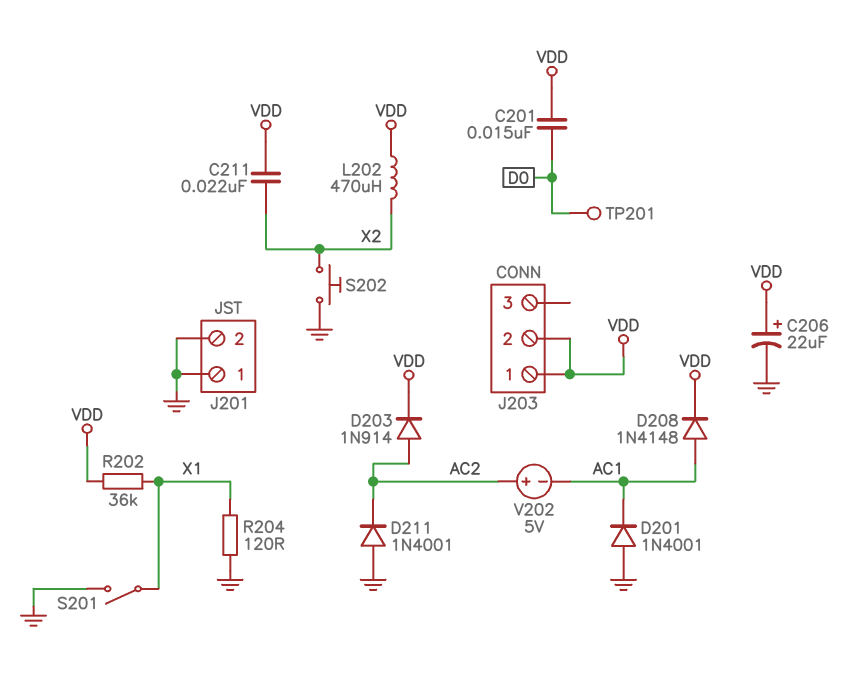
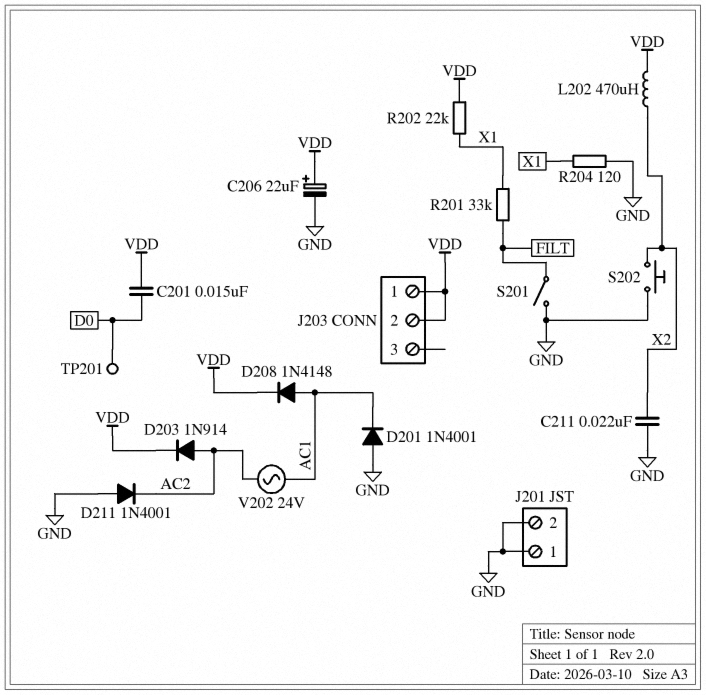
C211: 22nF (VDD, X2) -> 22nF (GND, X2)
R201: none -> 33k (FILT, X1)
R202: 36k (VDD, X1) -> 22k (VDD, X1)
S201: switch (GND, X1) -> switch (FILT, GND)
V202: 5V (plus AC2, minus AC1) -> AC 24V (AC1, AC2)

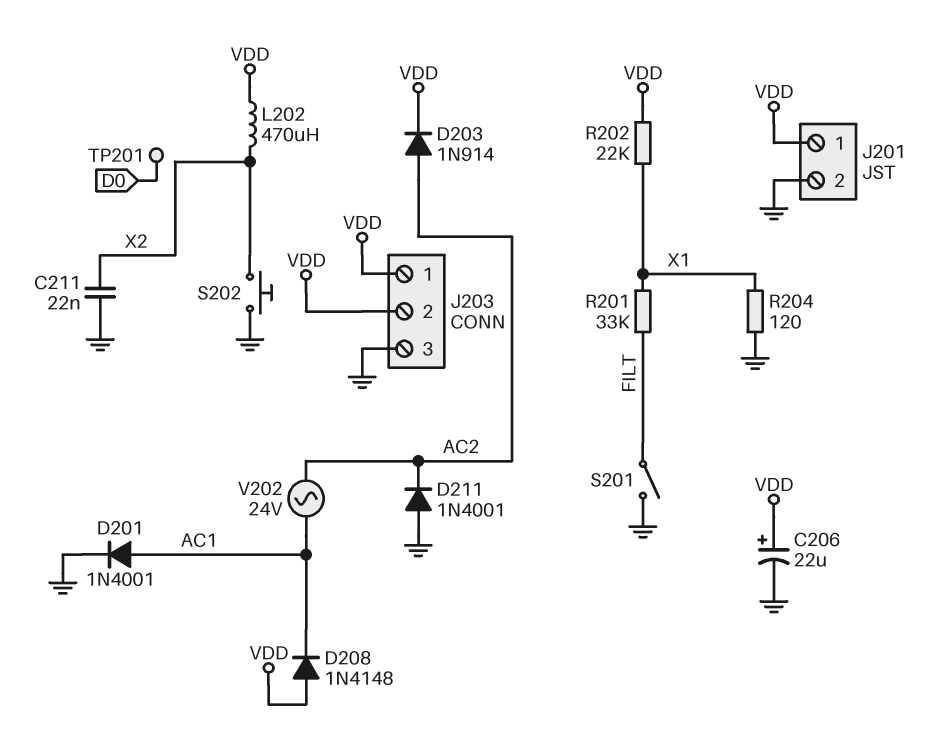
C201: 15nF (D0, VDD) -> none
D201: diode 1N4001 (A GND, K AC1) -> diode 1N4001 (A AC1, K GND)
D208: diode 1N4148 (A AC1, K VDD) -> diode 1N4148 (A VDD, K AC1)
J201 pin 1: GND -> VDD
J203 pin 3: none -> GND

